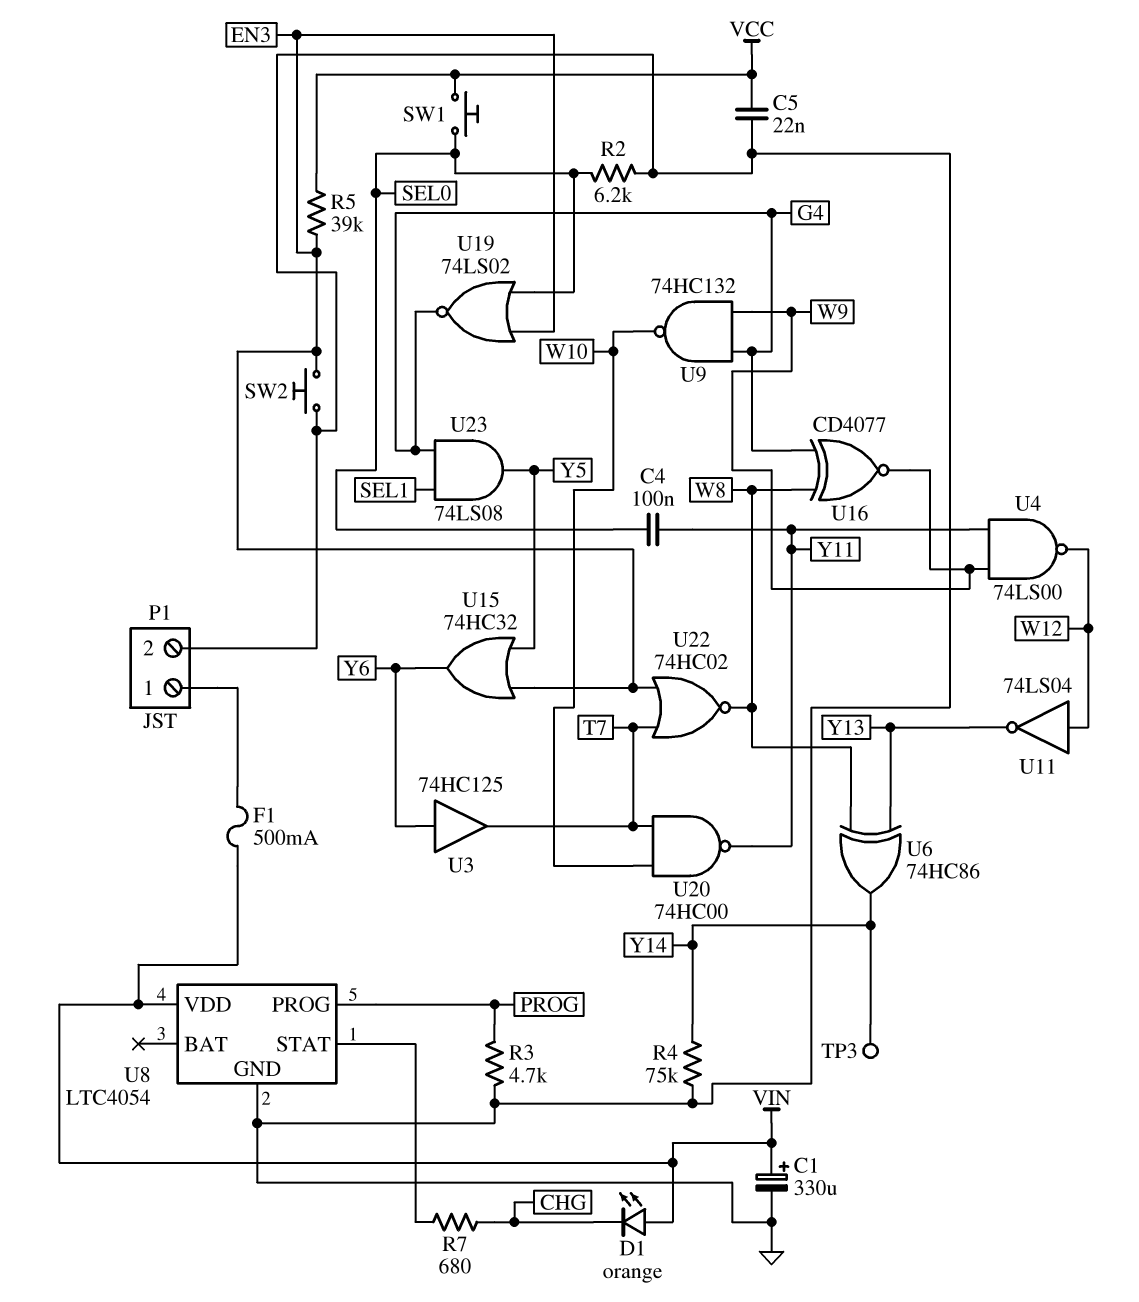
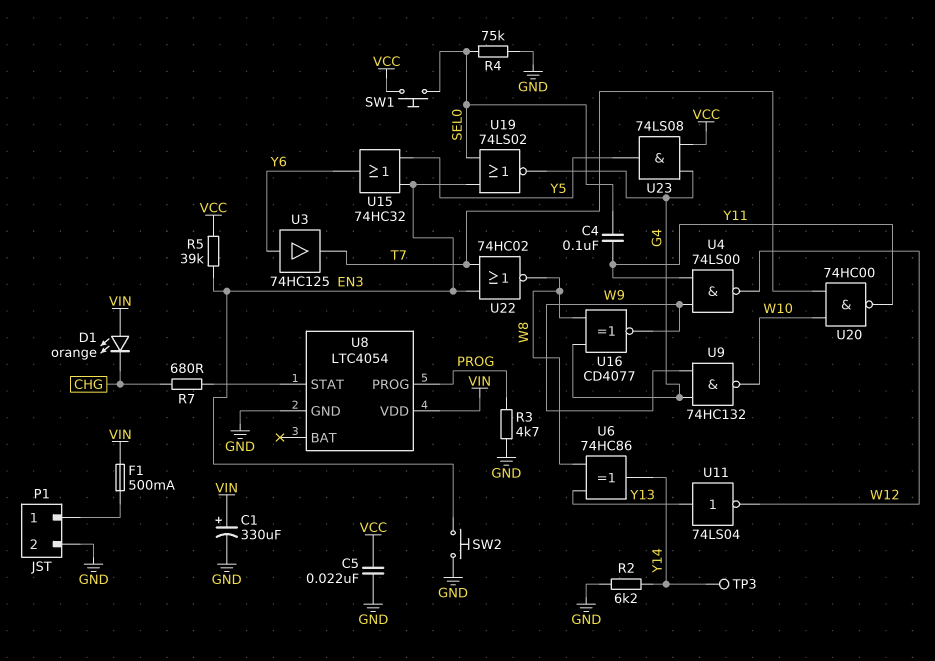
R2: 6.2k (GND, SEL0) -> 6.2k (GND, Y14)
R4: 75k (GND, Y14) -> 75k (GND, SEL0)
U11: NOT 74LS04 (in W12, out Y13) -> NOT 74LS04 (in Y13, out W12)
U23: AND 74LS08 (in G4, in SEL1, out Y5) -> AND 74LS08 (in G4, in VCC, out Y5)

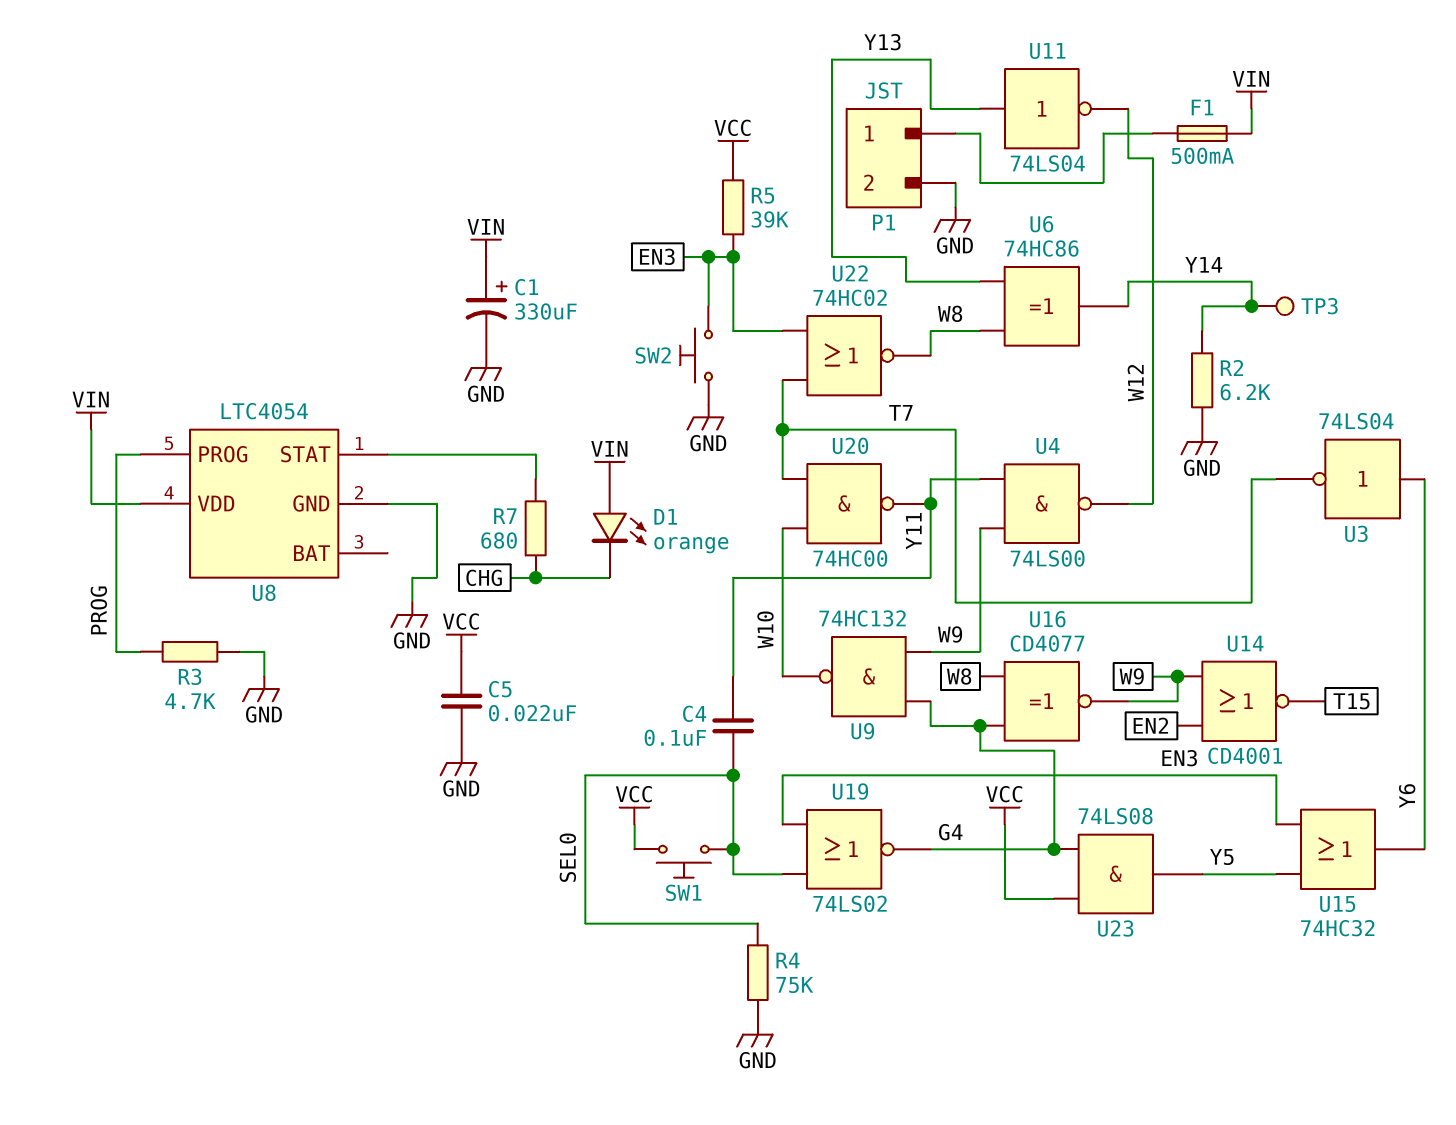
U3: buffer 74HC125 (in Y6, out T7) -> NOT 74LS04 (in Y6, out T7)
U14: none -> NOR CD4001 (in EN2, in W9, out T15)

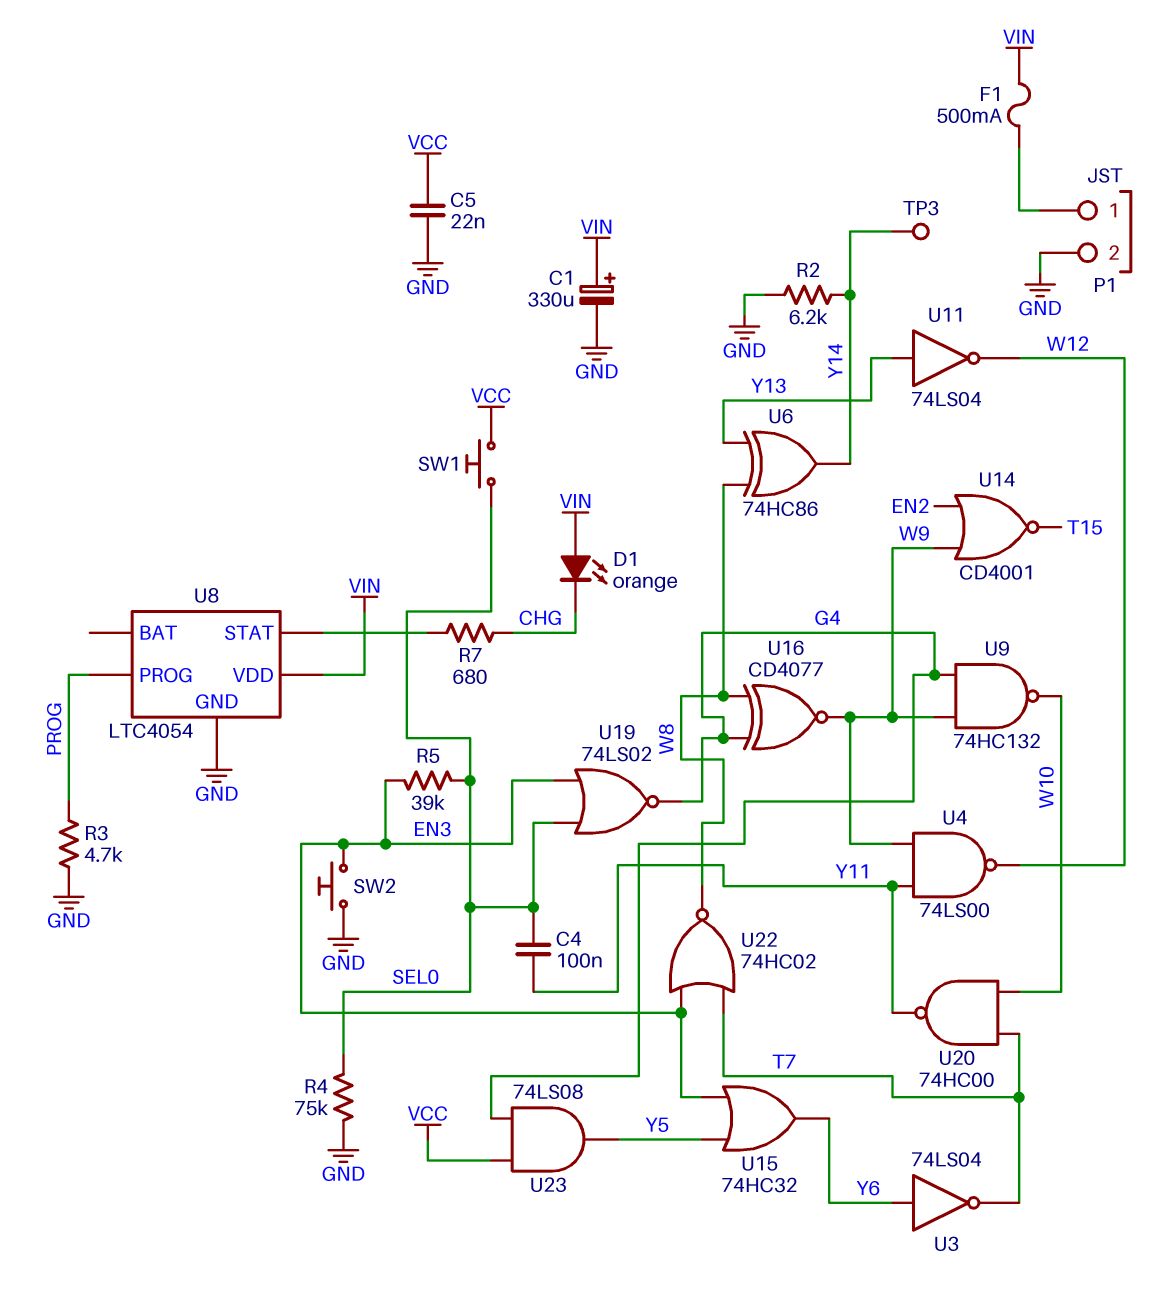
R5: 39k (EN3, VCC) -> 39k (EN3, SEL0)

